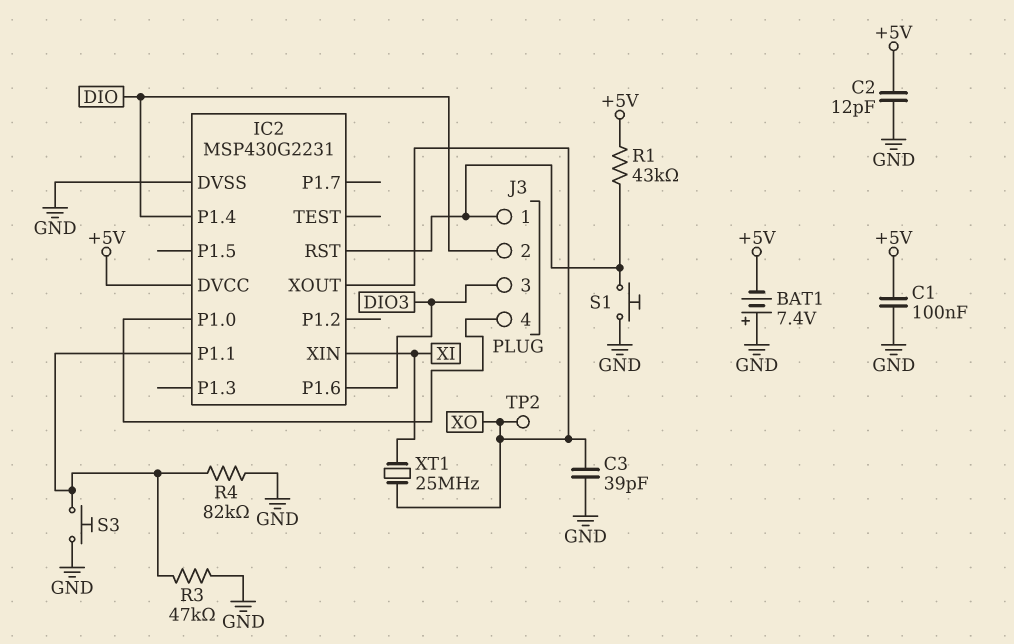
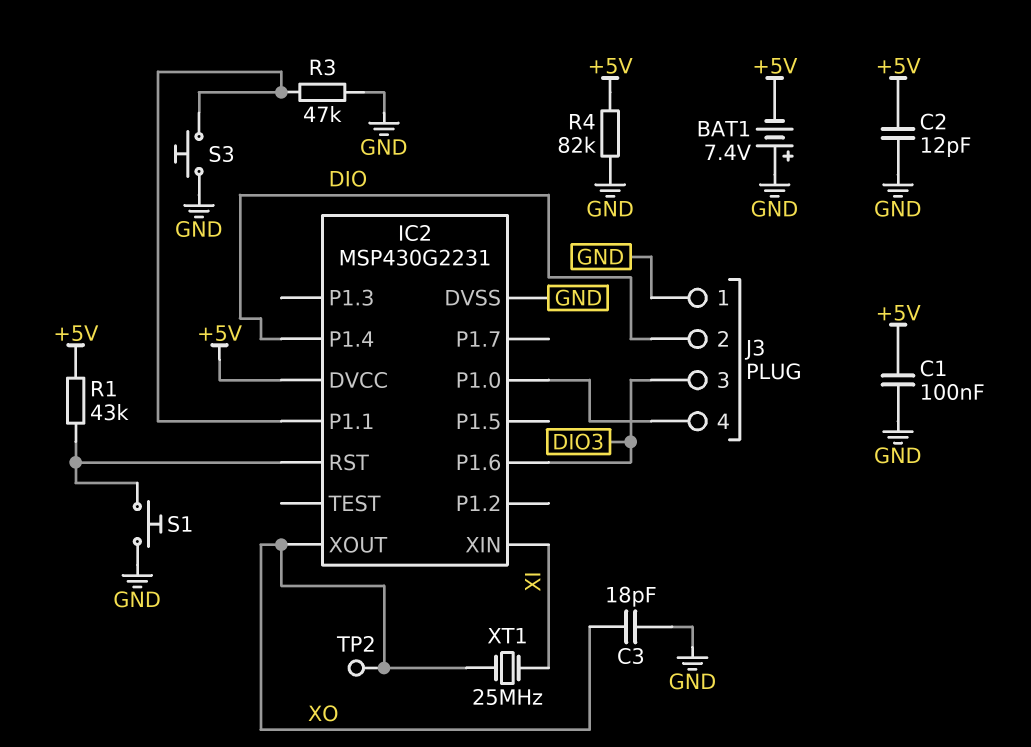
C3: 39pF (GND, XO) -> 18pF (GND, XO)
J3 pin 1: IC2/RST -> GND
R4: 82k (GND, IC2/P1.1) -> 82k (+5V, GND)

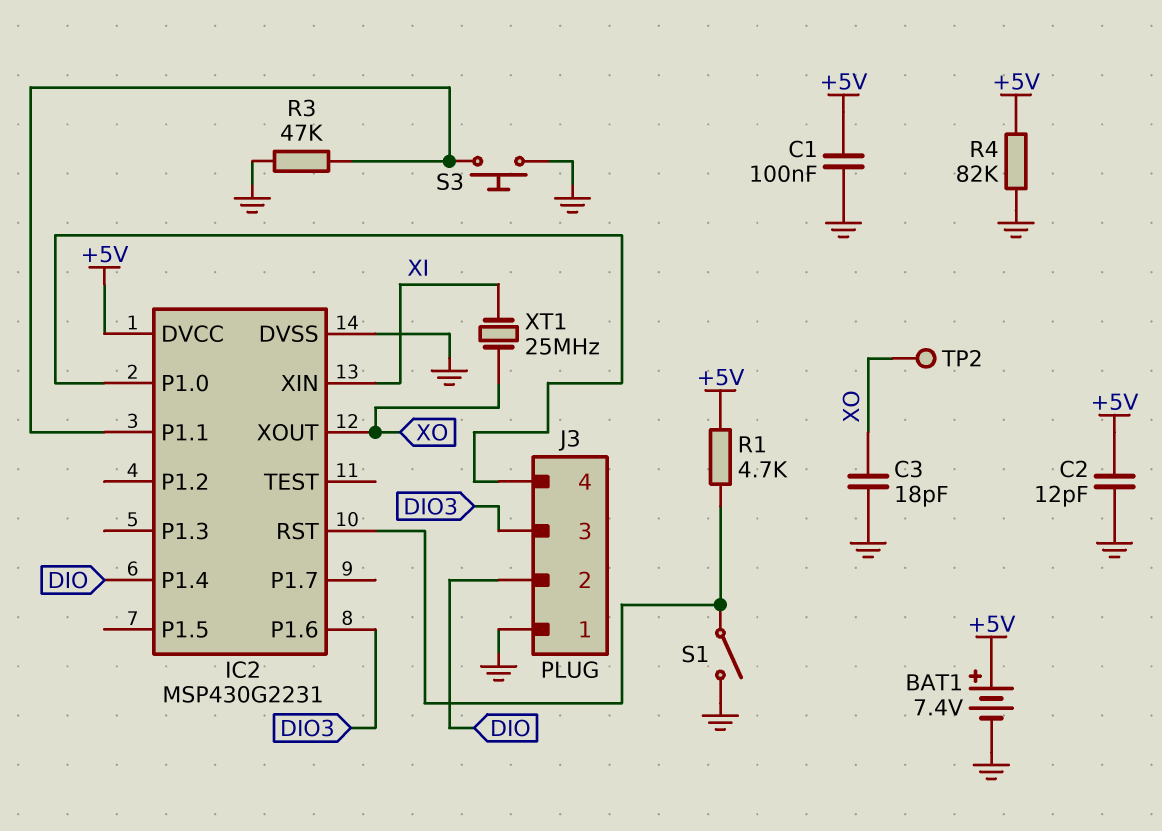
BAT1: 7.4V (plus GND, minus +5V) -> 7.4V (plus +5V, minus GND)
R1: 43k (+5V, IC2/RST) -> 4.7k (+5V, IC2/RST)
S1: button (GND, IC2/RST) -> switch (GND, IC2/RST)

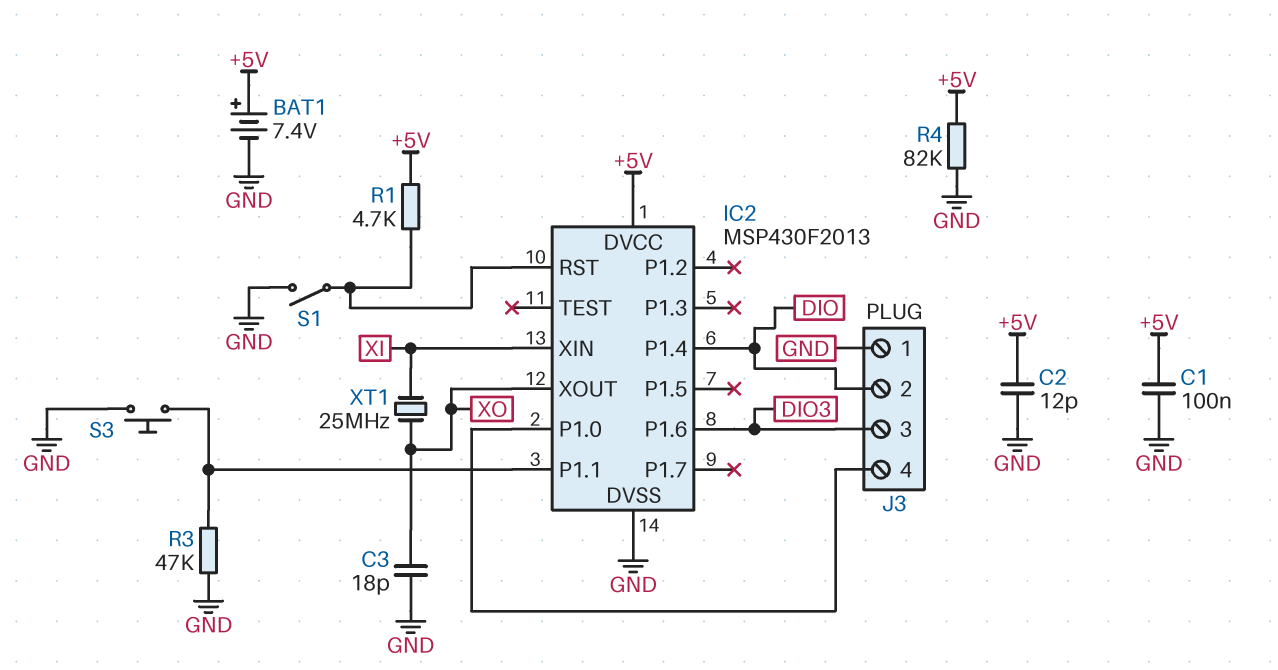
IC2: MSP430G2231 -> MSP430F2013
TP2: test point (XO) -> none

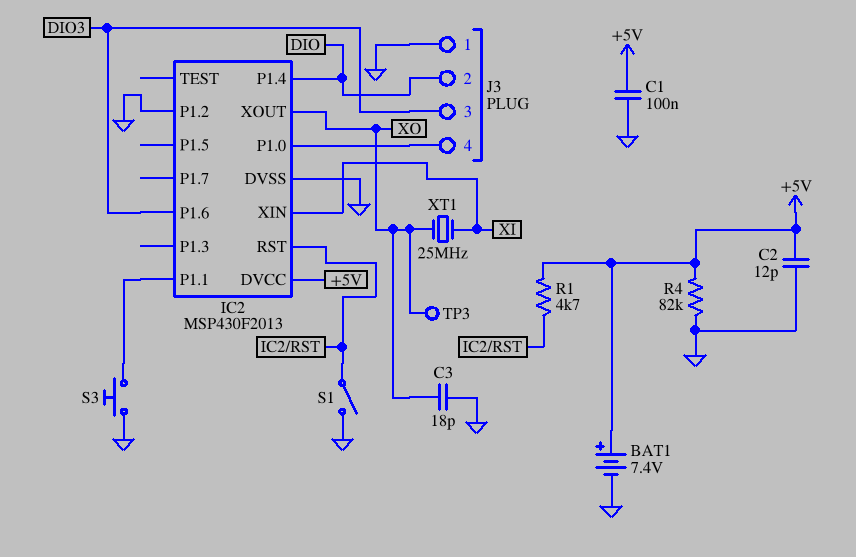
IC2 pin P1.2: none -> GND
R3: 47k (GND, IC2/P1.1) -> none
TP3: none -> test point (XO)

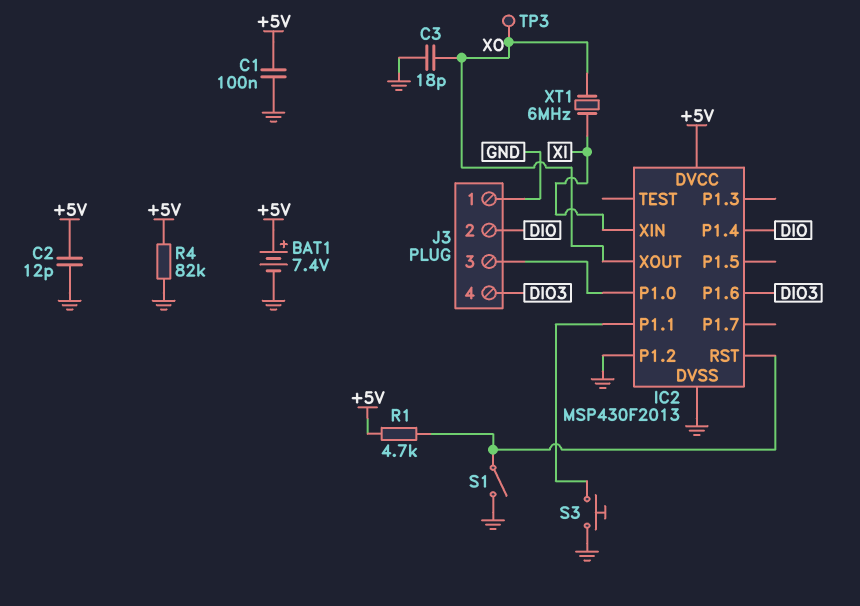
J3 pin 3: DIO3 -> IC2/P1.0
J3 pin 4: IC2/P1.0 -> DIO3
XT1: 25MHz (XI, XO) -> 6MHz (XI, XO)

